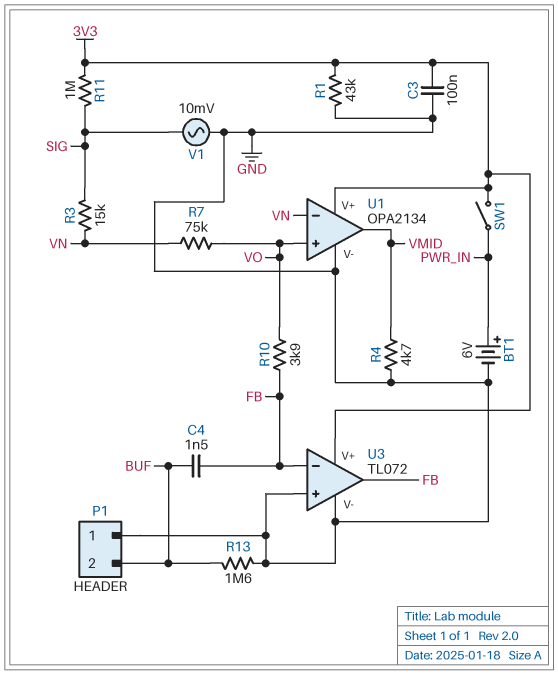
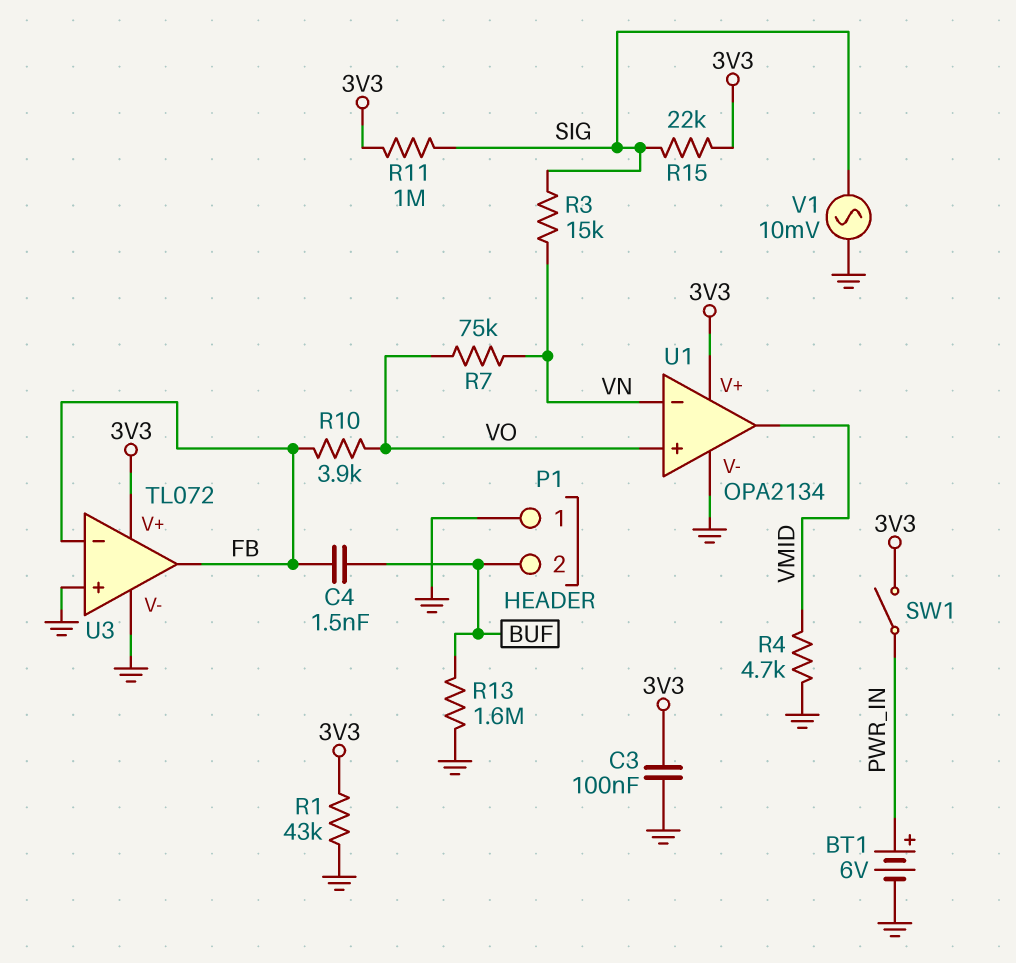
R15: none -> 22k (3V3, SIG)

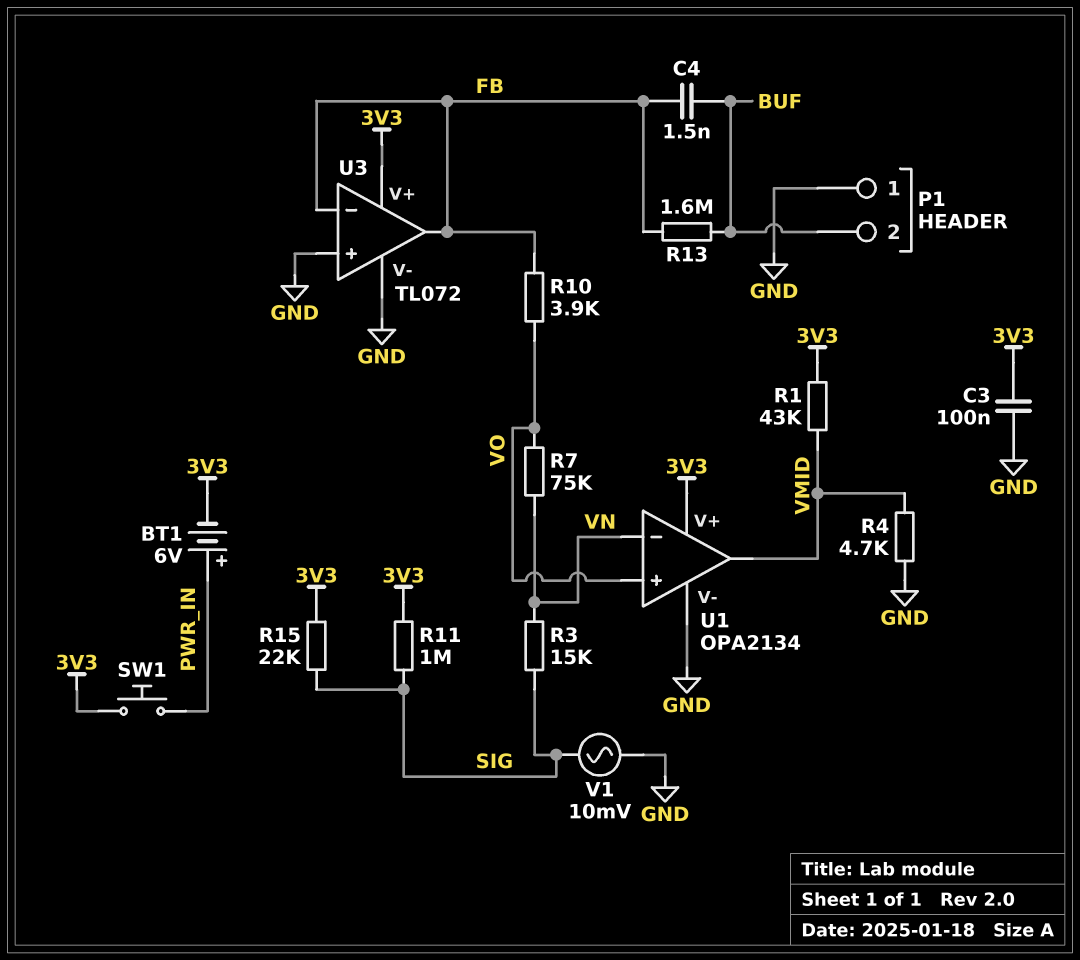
BT1: 6V (plus PWR_IN, minus GND) -> 6V (plus PWR_IN, minus 3V3)
R1: 43k (3V3, GND) -> 43k (3V3, VMID)
R13: 1.6M (BUF, GND) -> 1.6M (BUF, FB)
SW1: switch (3V3, PWR_IN) -> button (3V3, PWR_IN)

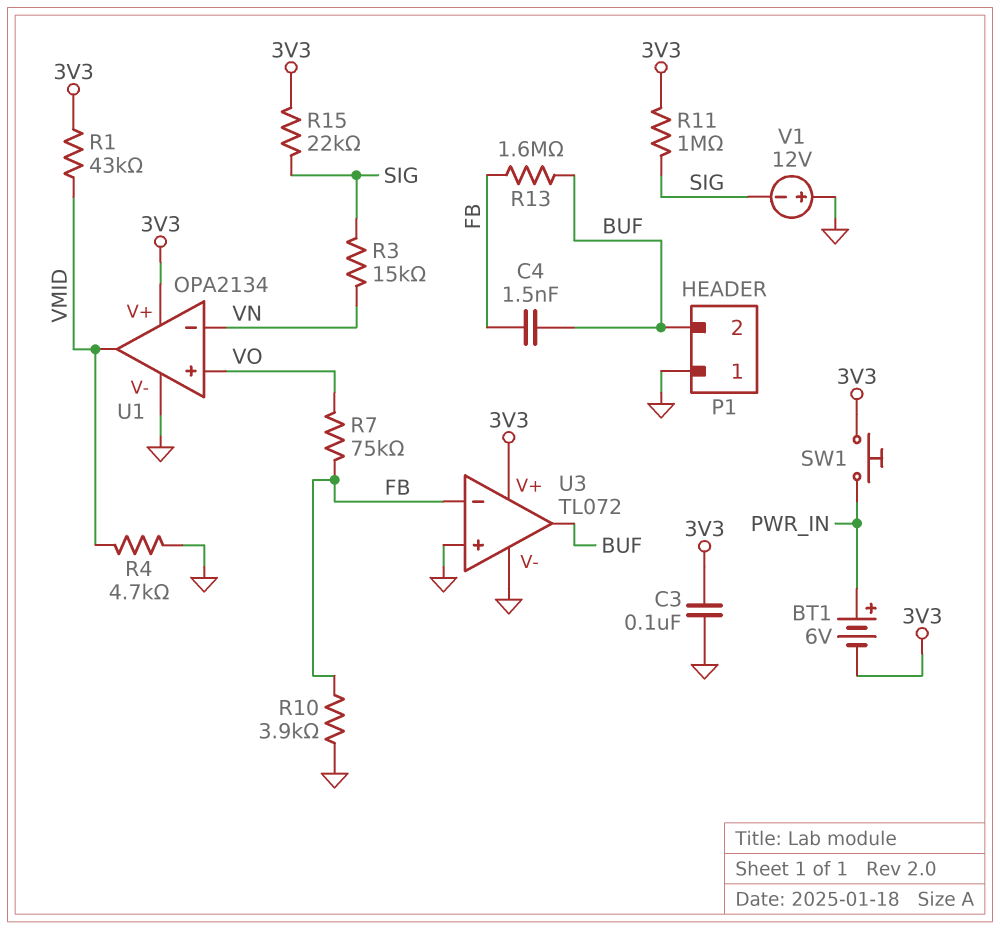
R7: 75k (VN, VO) -> 75k (FB, VO)
R10: 3.9k (FB, VO) -> 3.9k (FB, GND)
U3 pin out: FB -> BUF
V1: AC 10mV (GND, SIG) -> 12V (plus GND, minus SIG)

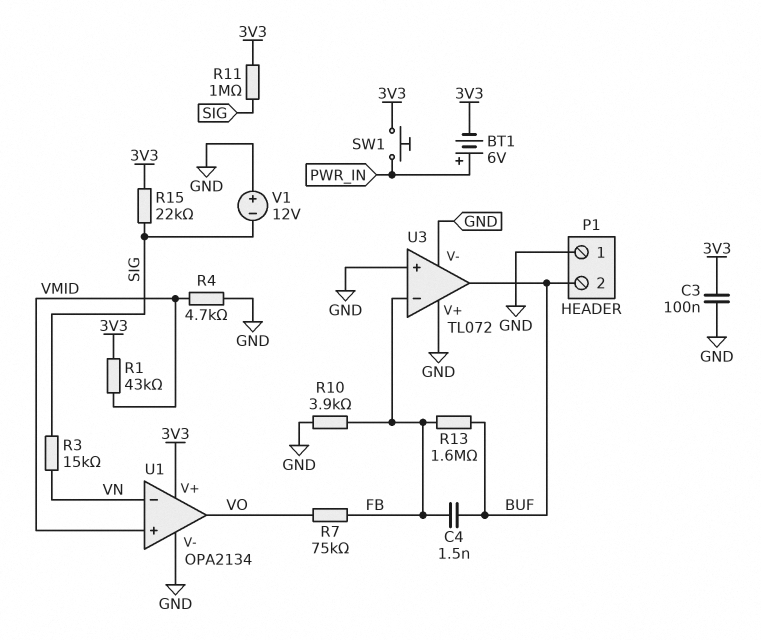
U1 pin in+: VO -> VMID
U1 pin out: VMID -> VO
U3 pin V+: 3V3 -> GND

